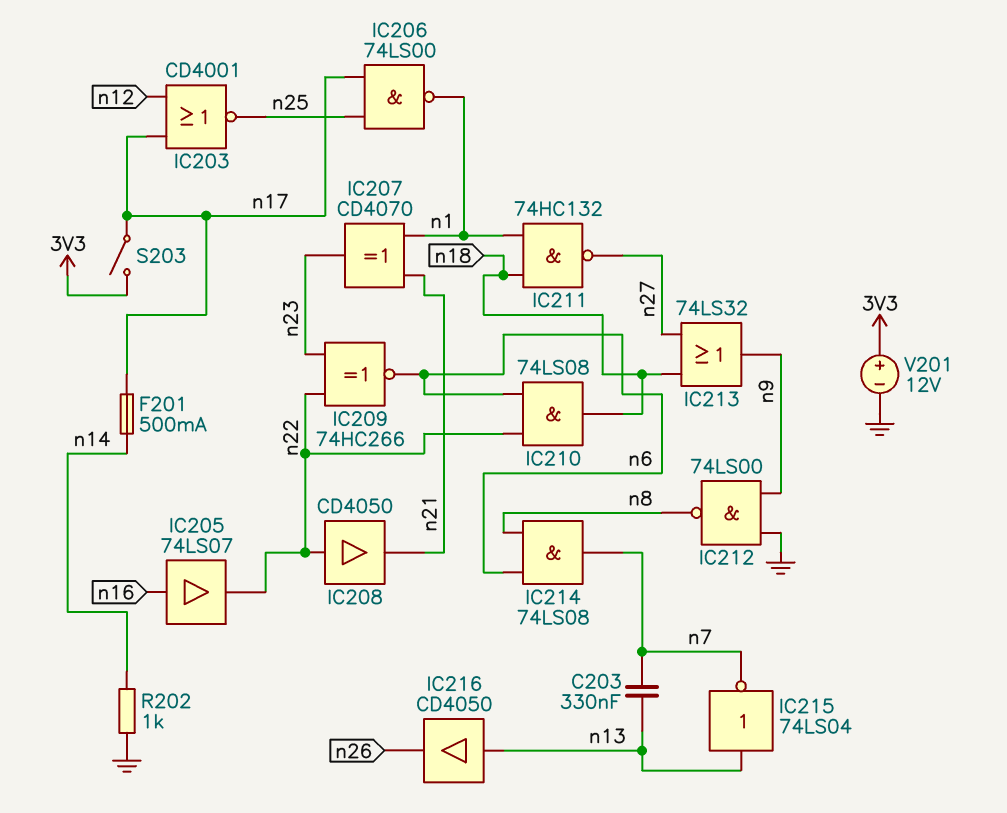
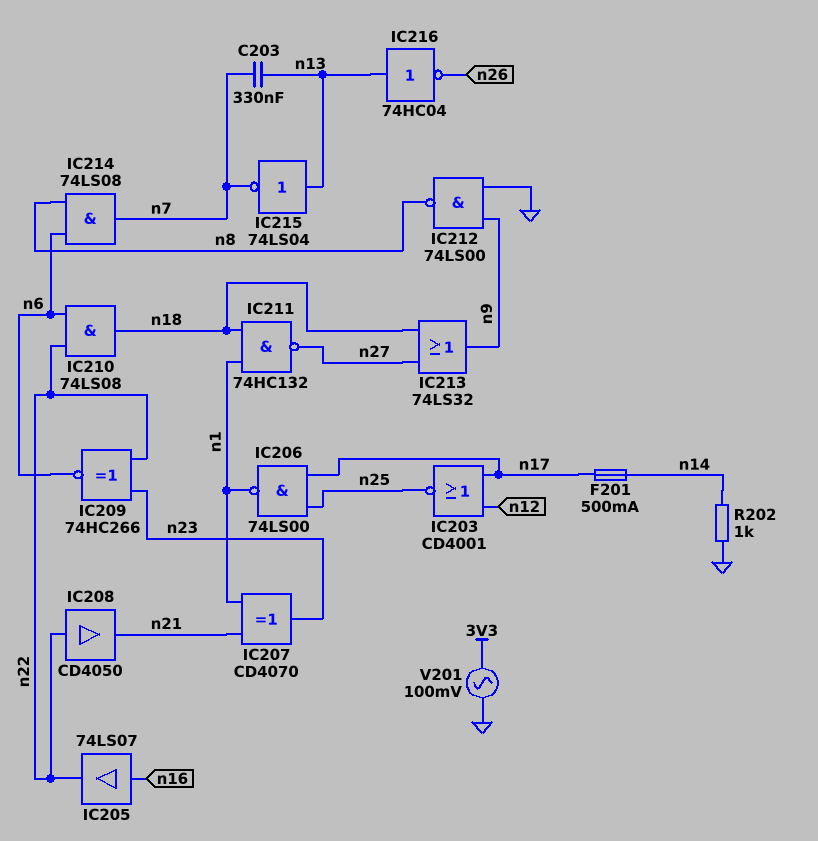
IC216: buffer CD4050 (in n13, out n26) -> NOT 74HC04 (in n13, out n26)
S203: switch (3V3, n17) -> none
V201: 12V (plus 3V3, minus GND) -> AC 100mV (3V3, GND)

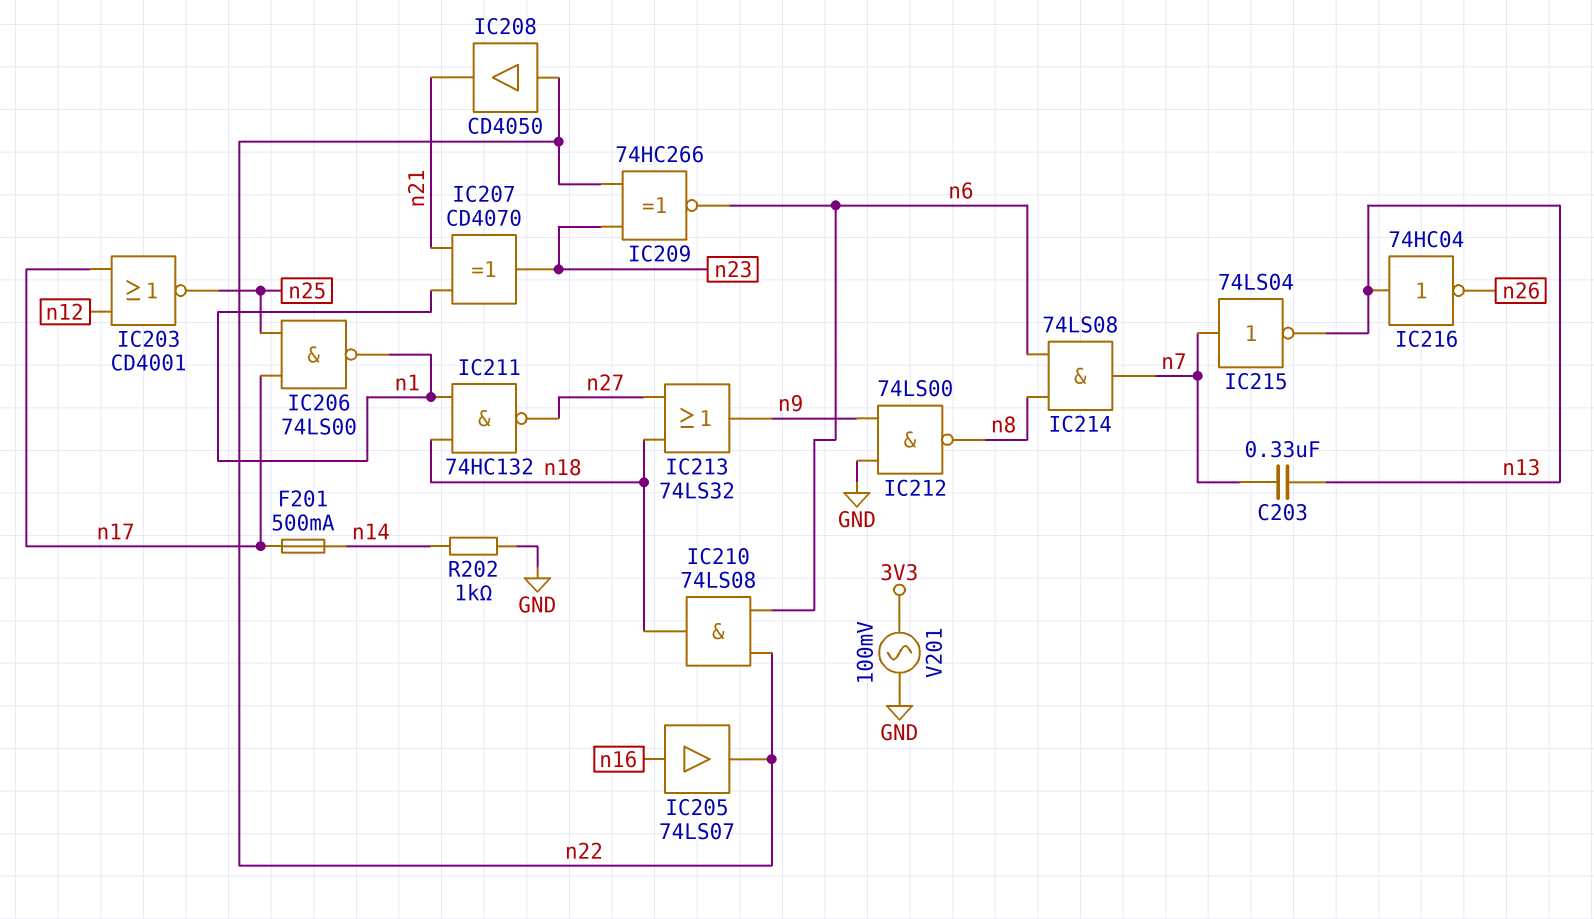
IC215: NOT 74LS04 (in n13, out n7) -> NOT 74LS04 (in n7, out n13)

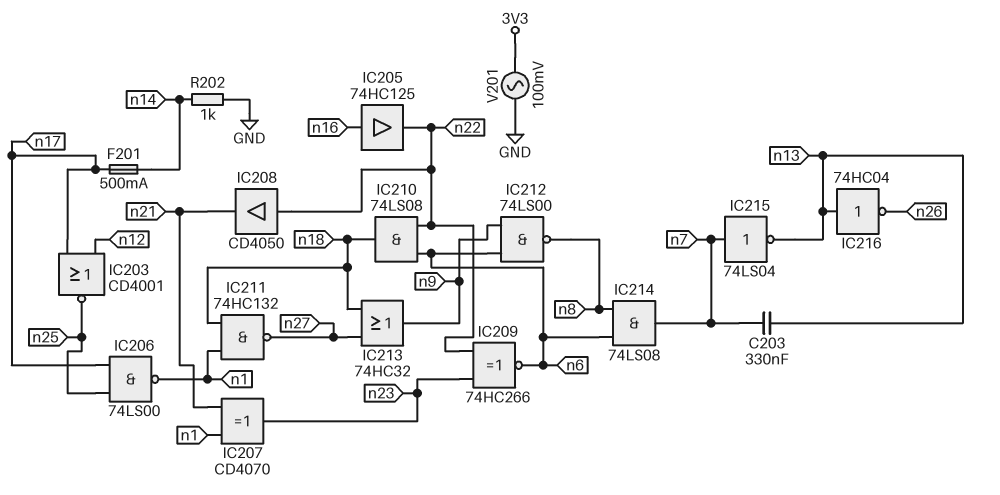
IC205: buffer 74LS07 (in n16, out n22) -> buffer 74HC125 (in n16, out n22)
IC212: NAND 74LS00 (in GND, in n9, out n8) -> NAND 74LS00 (in n6, in n9, out n8)
IC213: OR 74LS32 (in n18, in n27, out n9) -> OR 74HC32 (in n18, in n27, out n9)

